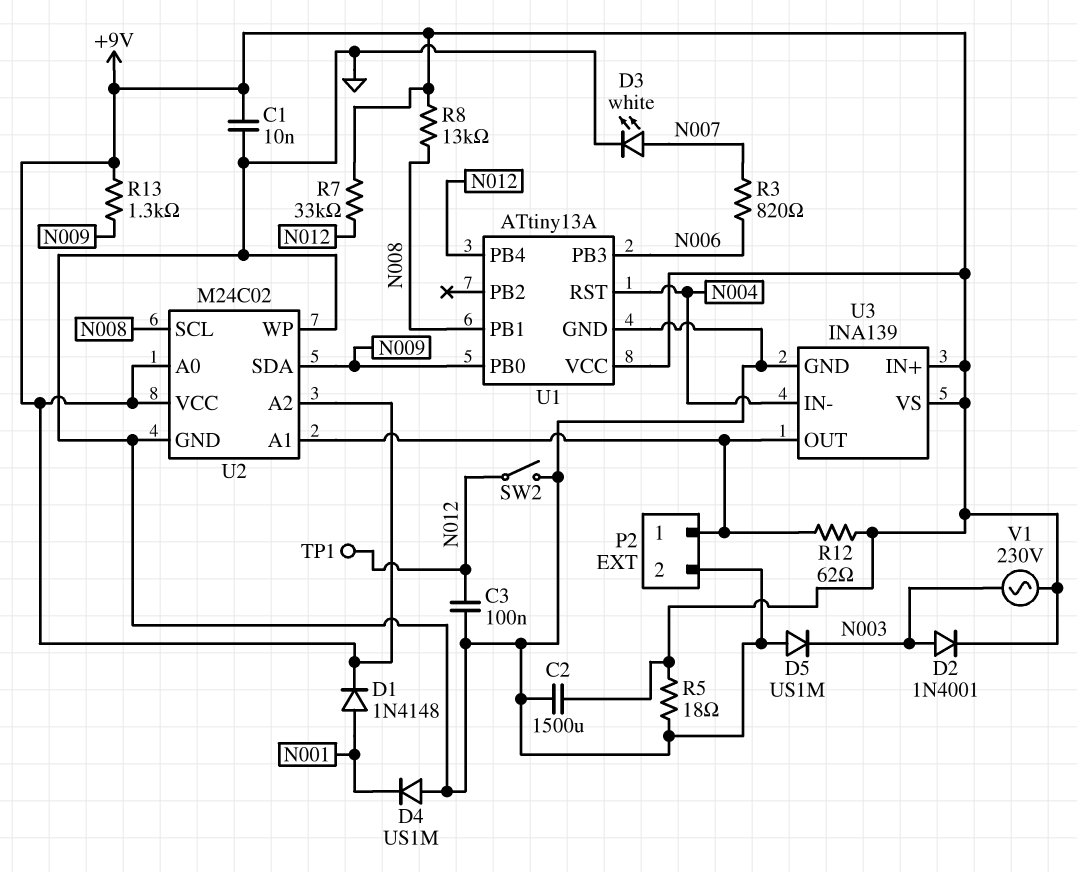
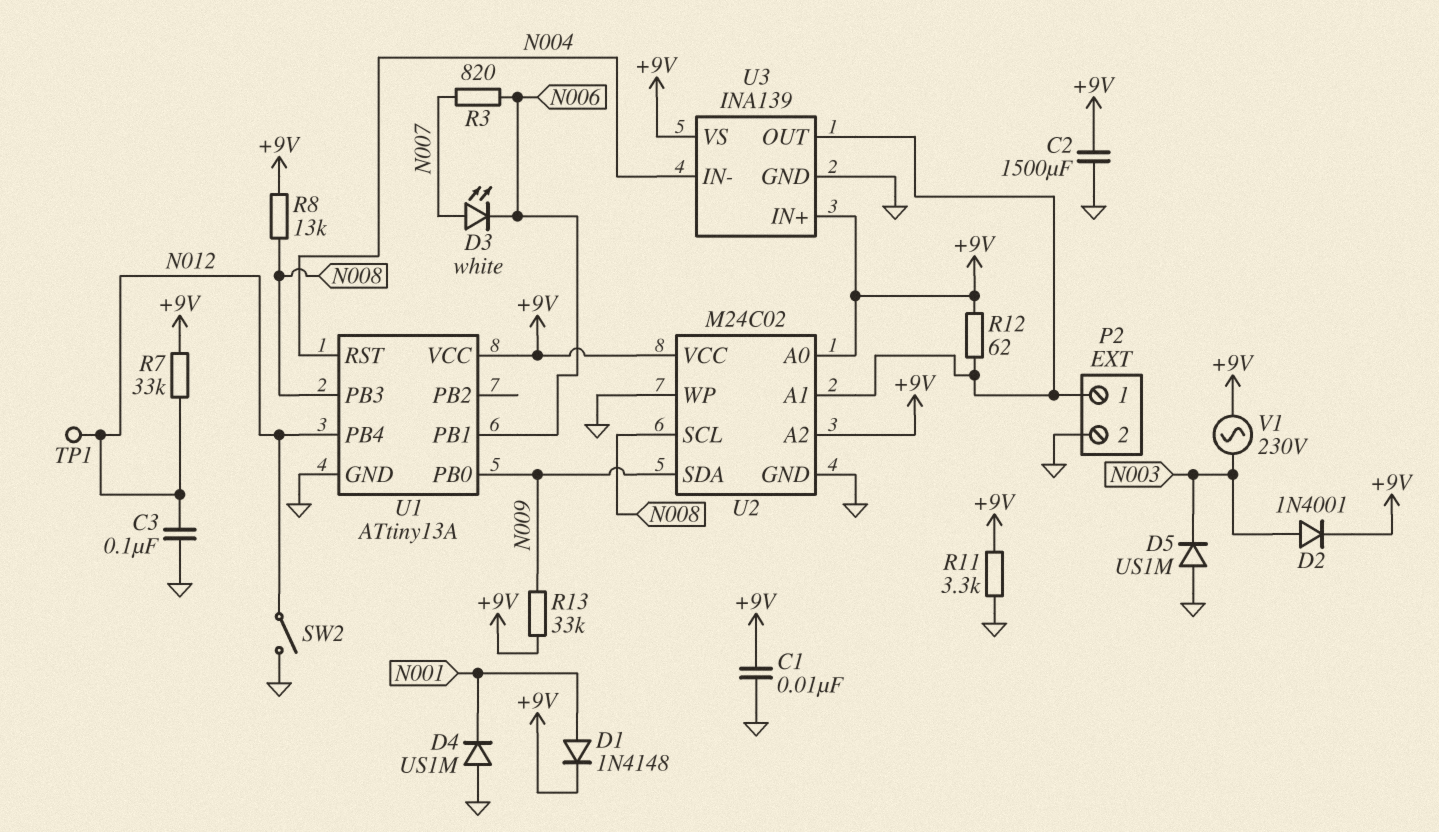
D3: LED white (A N007, K GND) -> LED white (A N007, K N006)
R5: 18 (+9V, GND) -> none
R11: none -> 3.3k (+9V, GND)
R13: 1.3k (+9V, N009) -> 33k (+9V, N009)
U1 pin PB1: N008 -> N006
U1 pin PB3: N006 -> N008

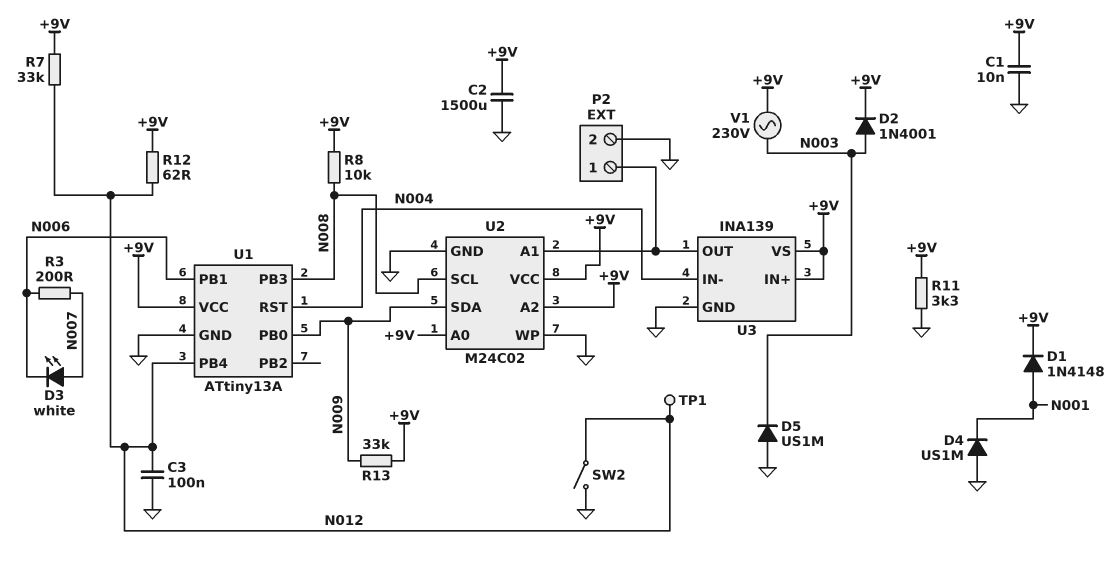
R3: 820 (N006, N007) -> 200 (N006, N007)
R8: 13k (+9V, N008) -> 10k (+9V, N008)
R12: 62 (+9V, P2/1) -> 62 (+9V, N012)

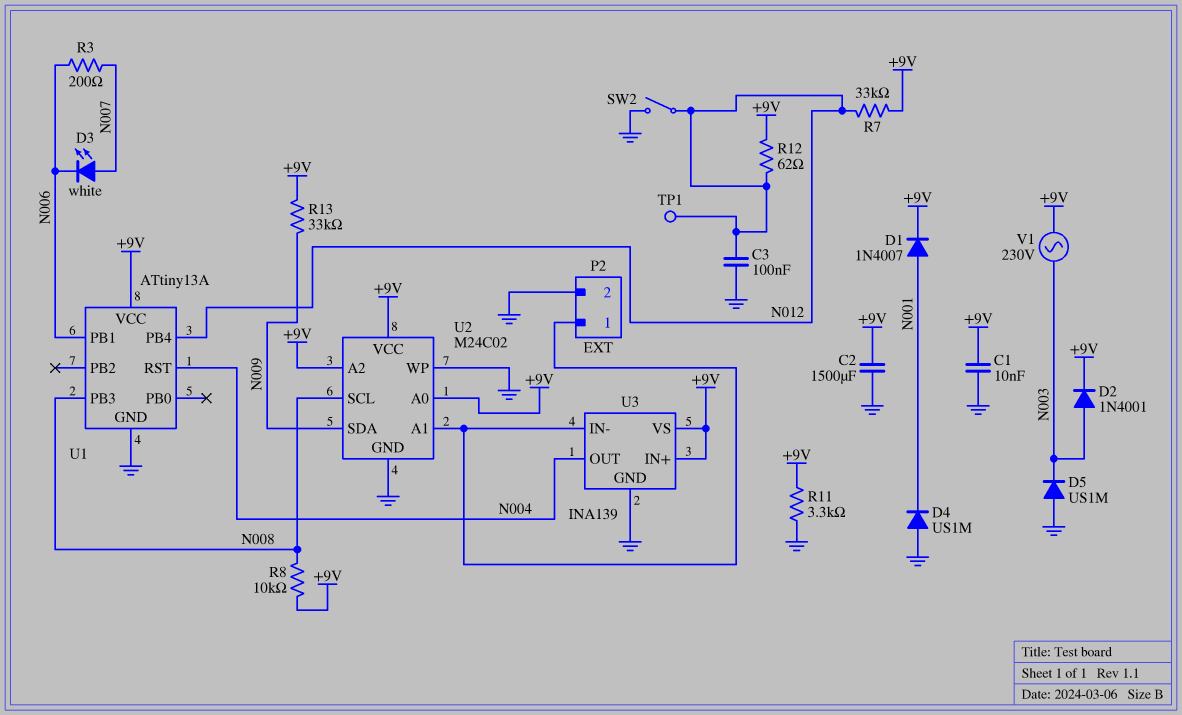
D1: diode 1N4148 (A N001, K +9V) -> diode 1N4007 (A N001, K +9V)
U1 pin PB0: N009 -> none
U3 pin IN-: N004 -> P2/1
U3 pin OUT: P2/1 -> N004

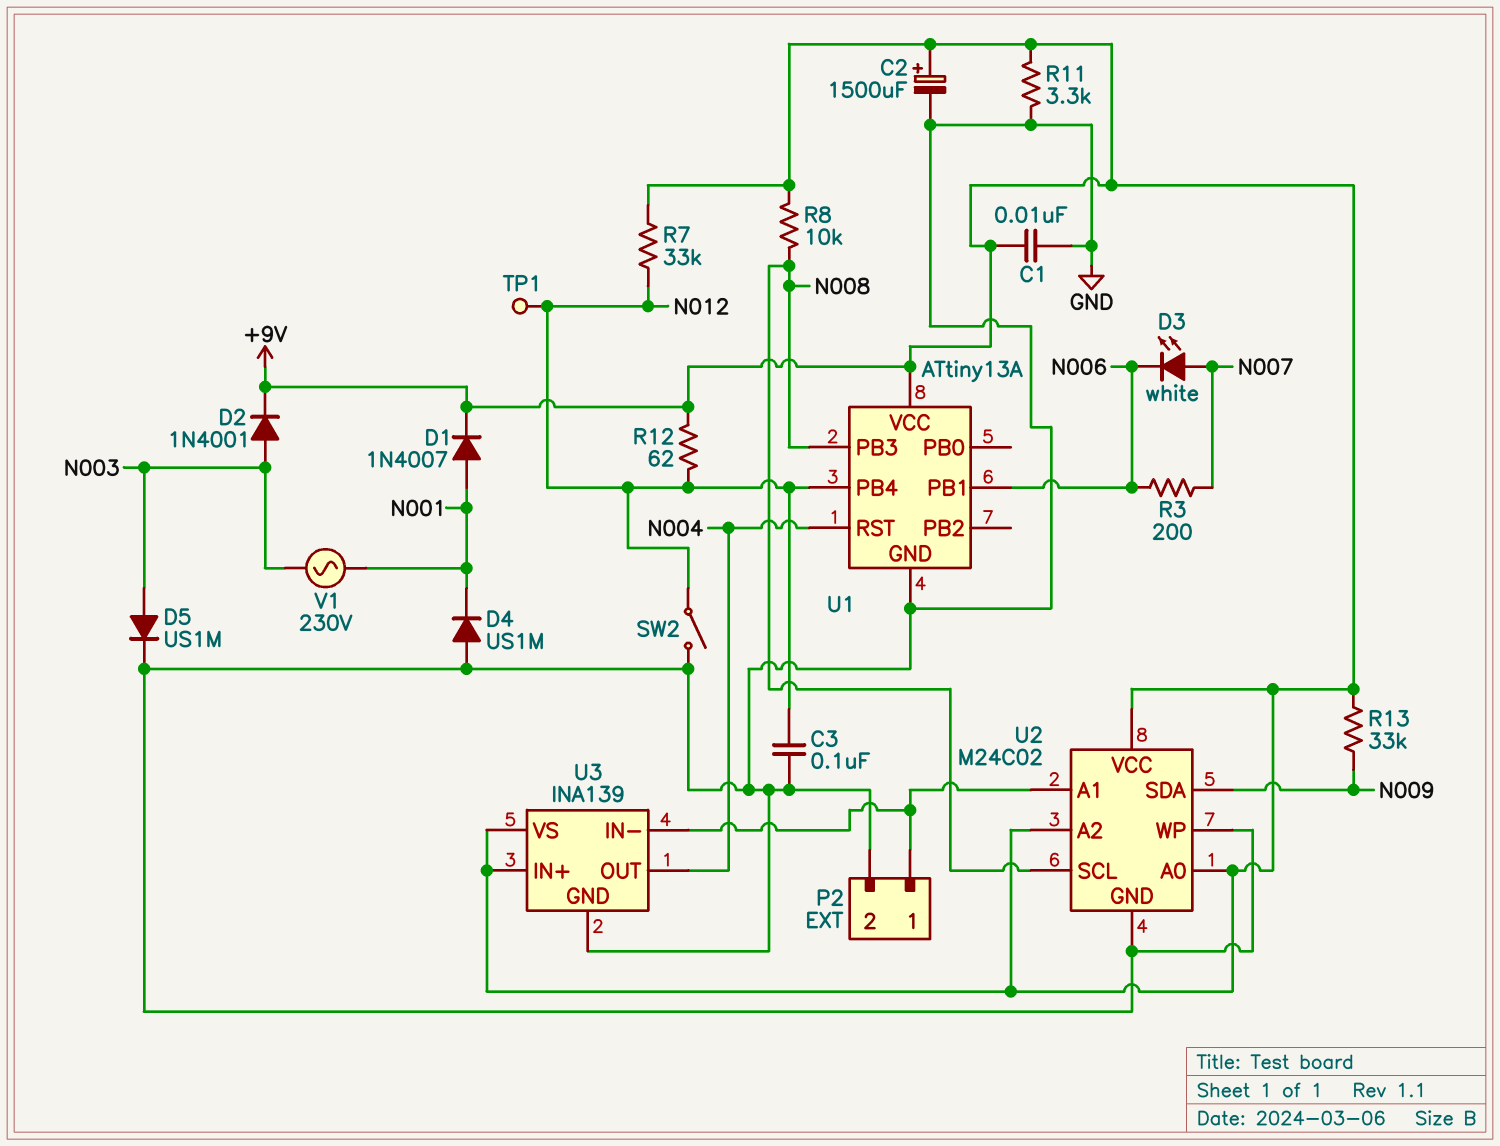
C2: 1500uF (+9V, GND) -> 1500uF (plus +9V, minus GND)
D5: diode US1M (A GND, K N003) -> diode US1M (A N003, K GND)
V1: AC 230V (+9V, N003) -> AC 230V (N001, N003)

